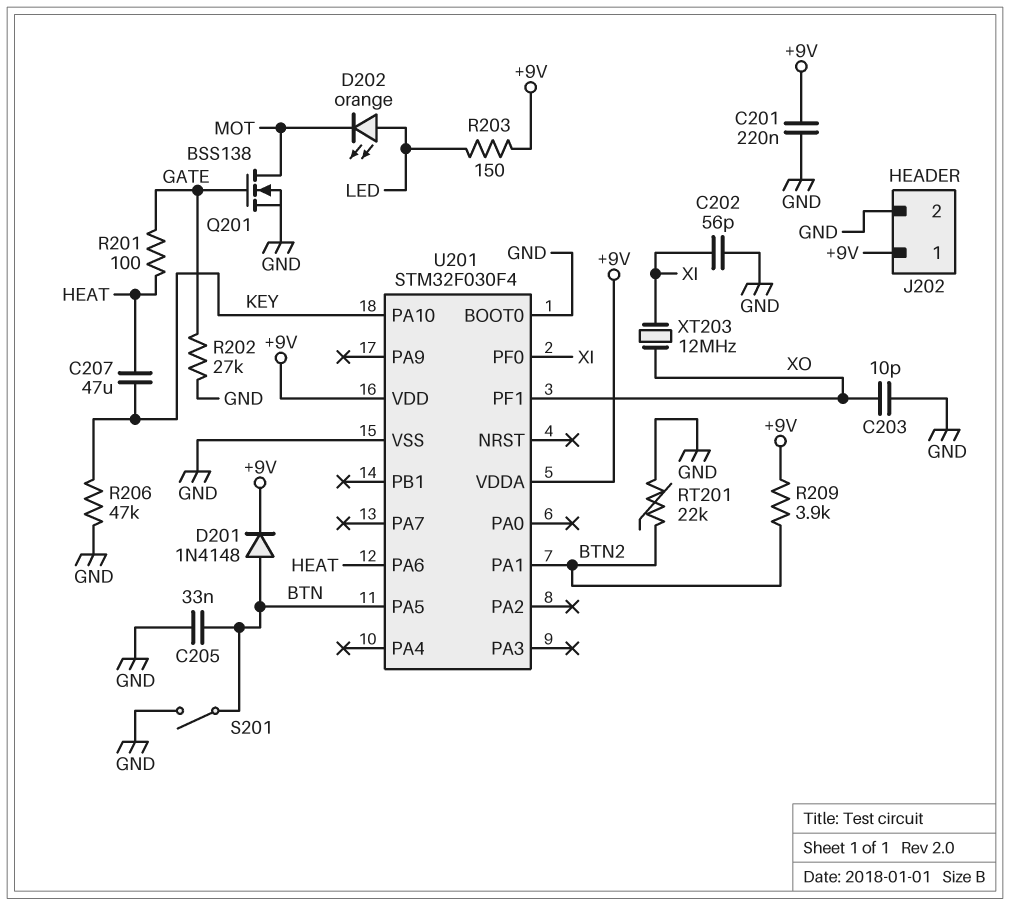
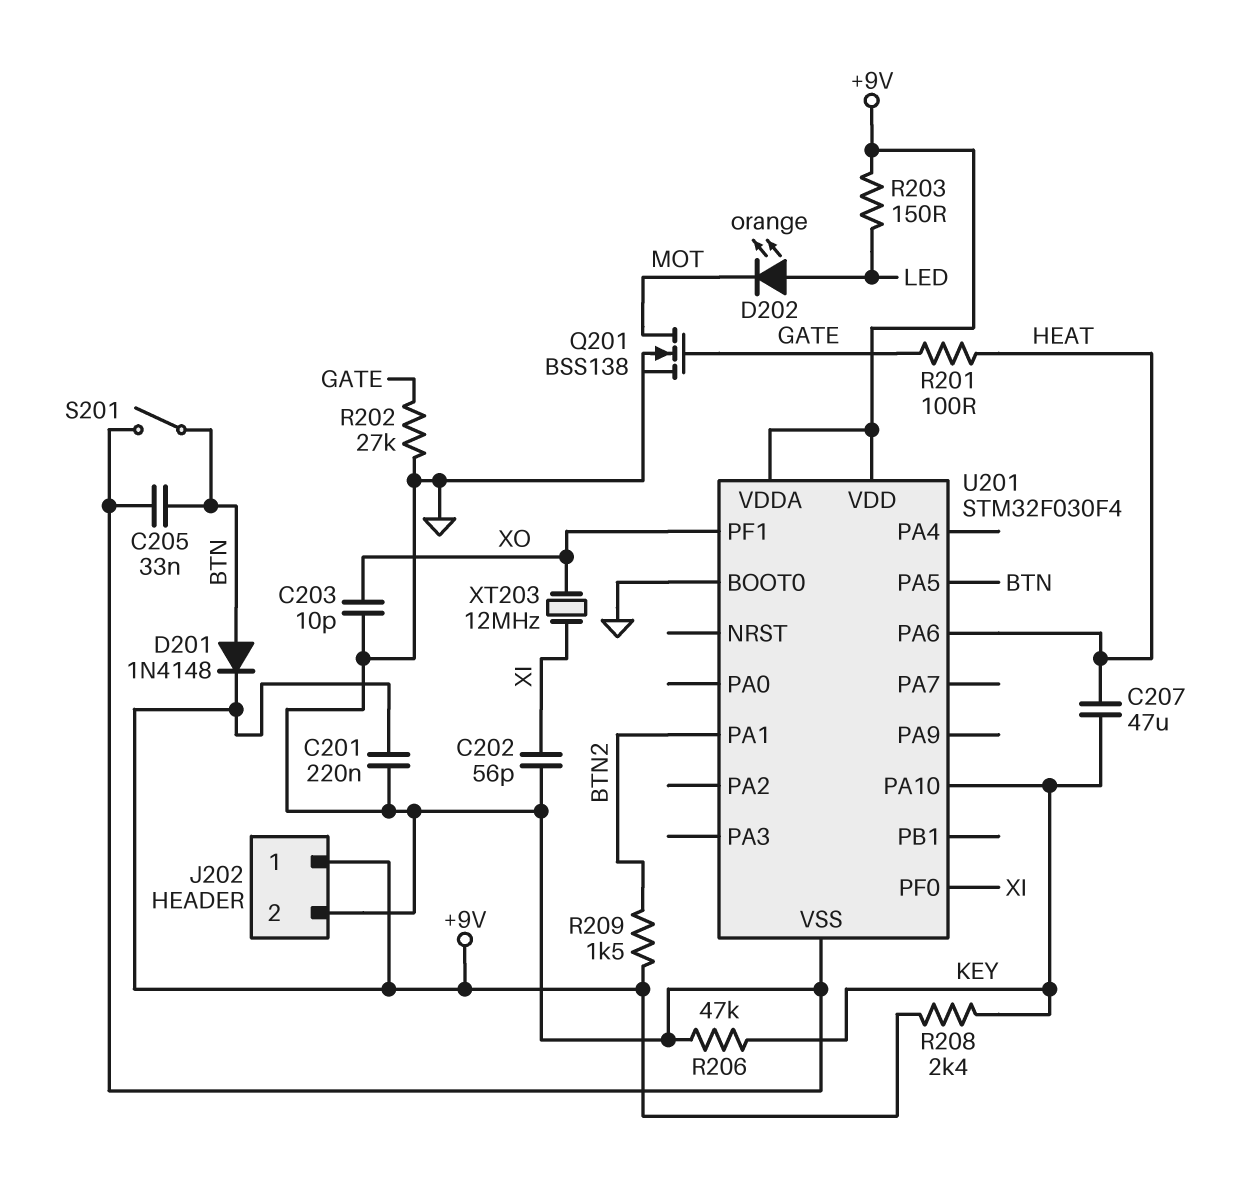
R208: none -> 2.4k (+9V, KEY)
R209: 3.9k (+9V, BTN2) -> 1.5k (+9V, BTN2)
RT201: 22k (BTN2, GND) -> none

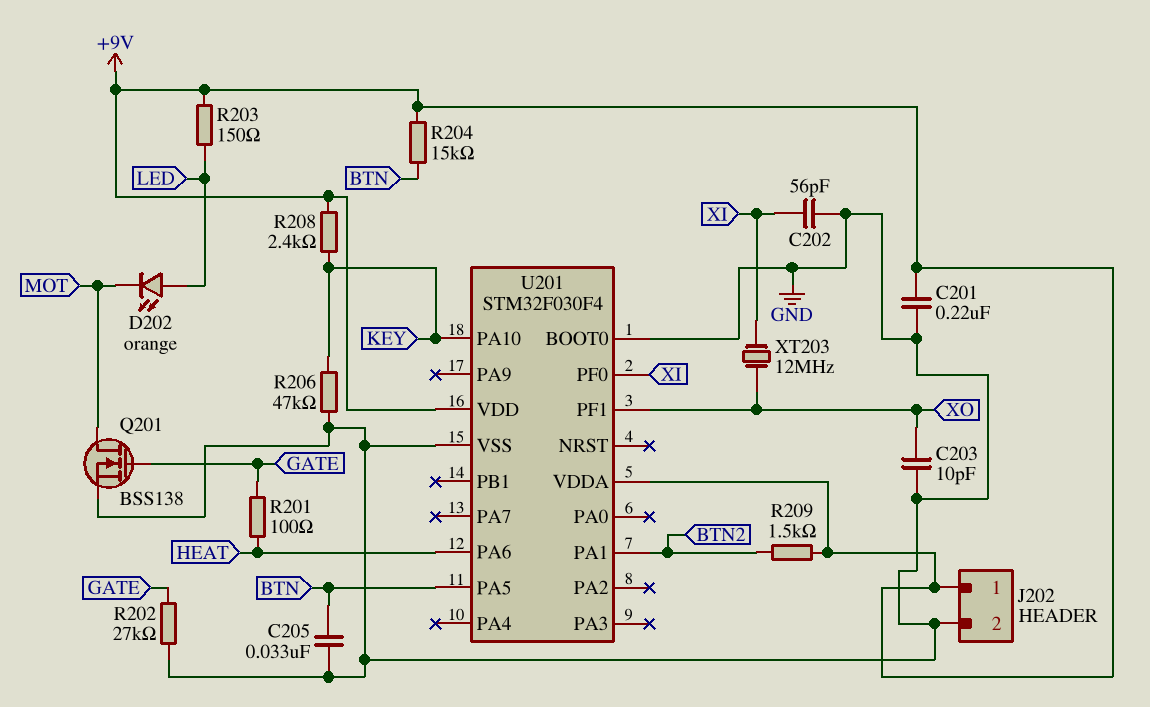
C207: 47uF (HEAT, KEY) -> none
D201: diode 1N4148 (A BTN, K +9V) -> none
R204: none -> 15k (+9V, BTN)
S201: switch (BTN, GND) -> none

